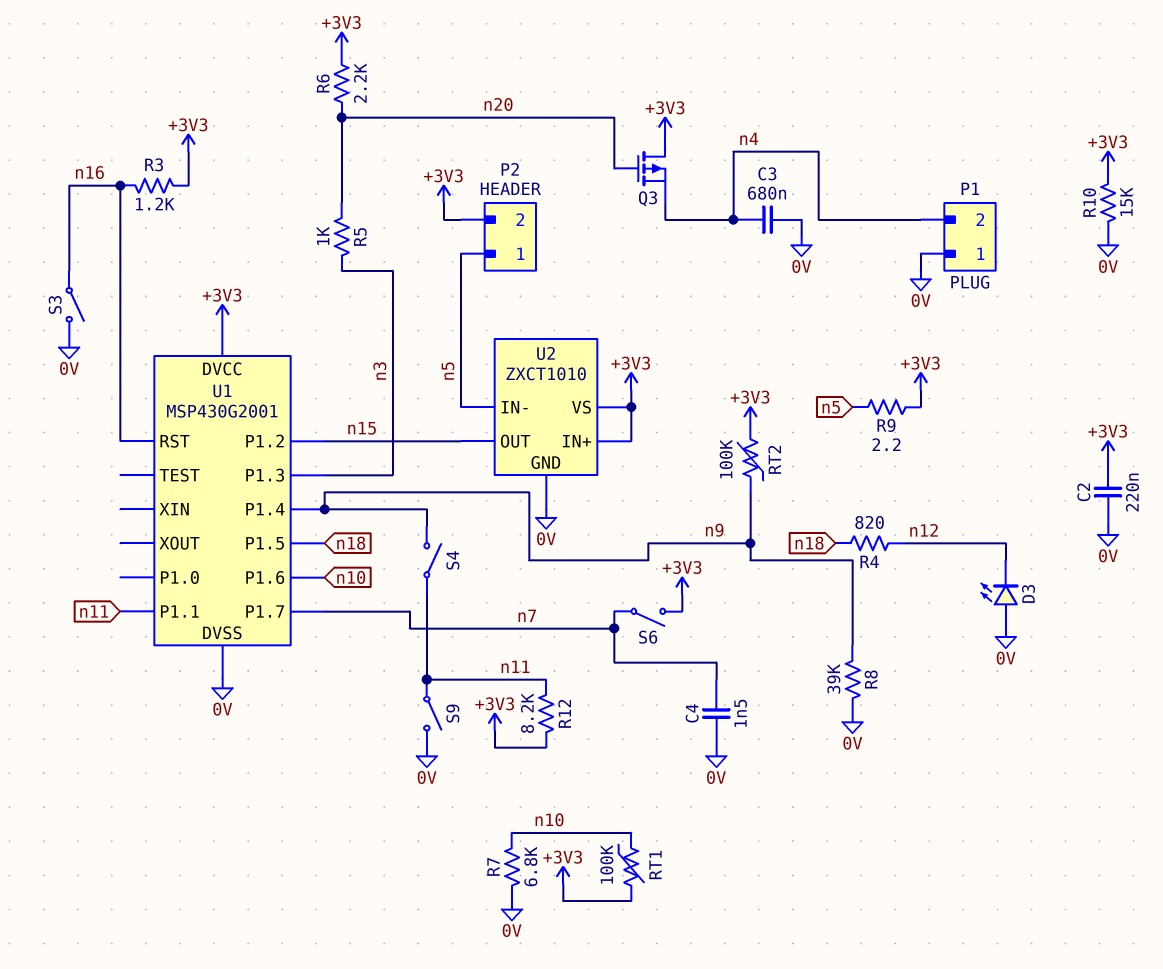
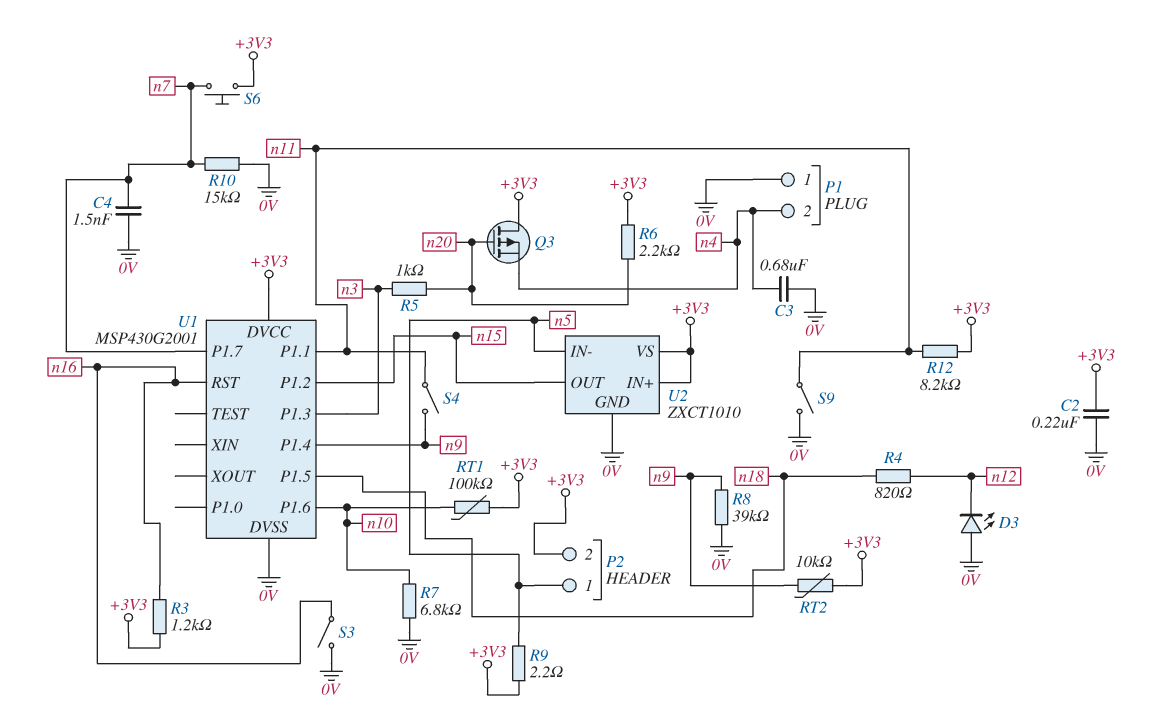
R10: 15k (+3V3, 0V) -> 15k (0V, n7)
RT2: 100k (+3V3, n9) -> 10k (+3V3, n9)
S6: switch (+3V3, n7) -> button (+3V3, n7)

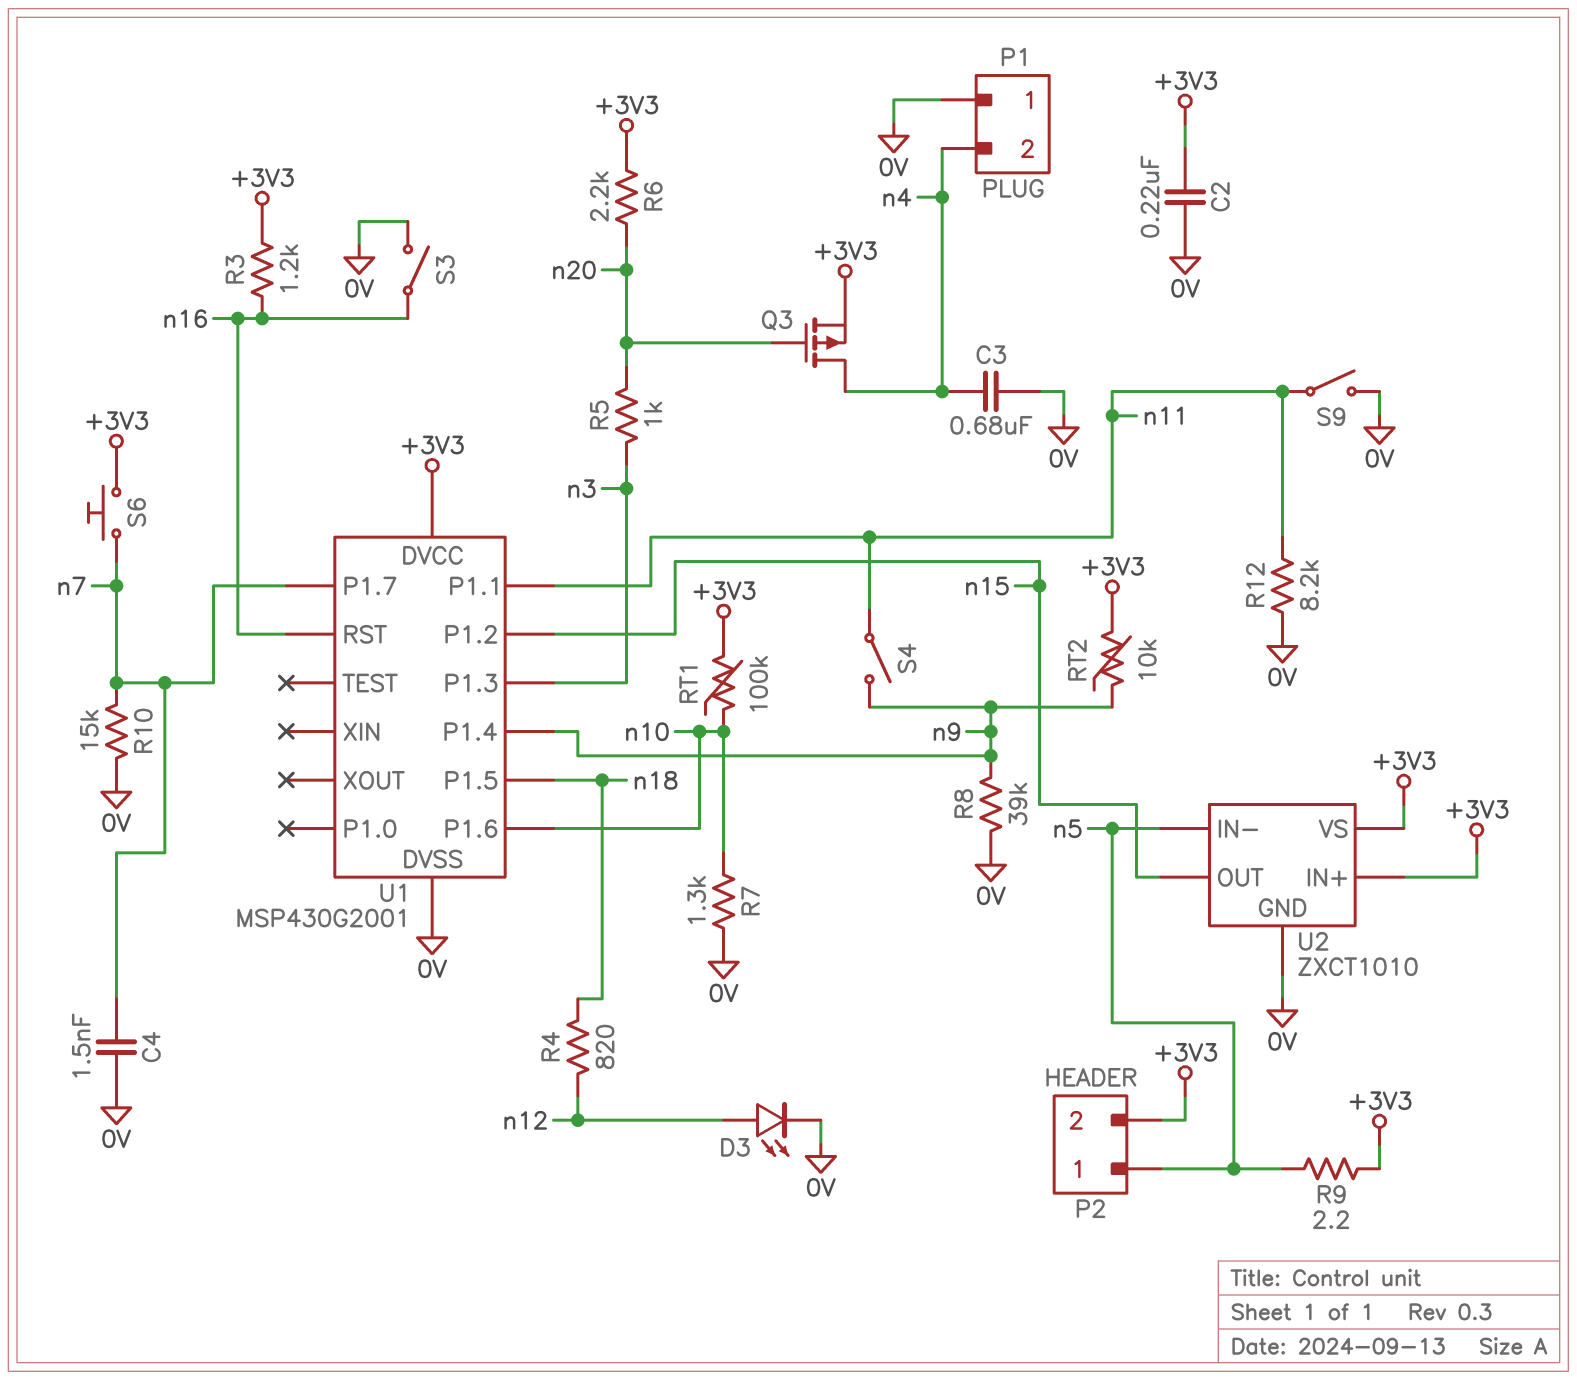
D3: LED (A 0V, K n12) -> LED (A n12, K 0V)
Q3: PMOS (G n20, D +3V3, S n4) -> PMOS (G n20, D n4, S +3V3)
R7: 6.8k (0V, n10) -> 1.3k (0V, n10)
R12: 8.2k (+3V3, n11) -> 8.2k (0V, n11)

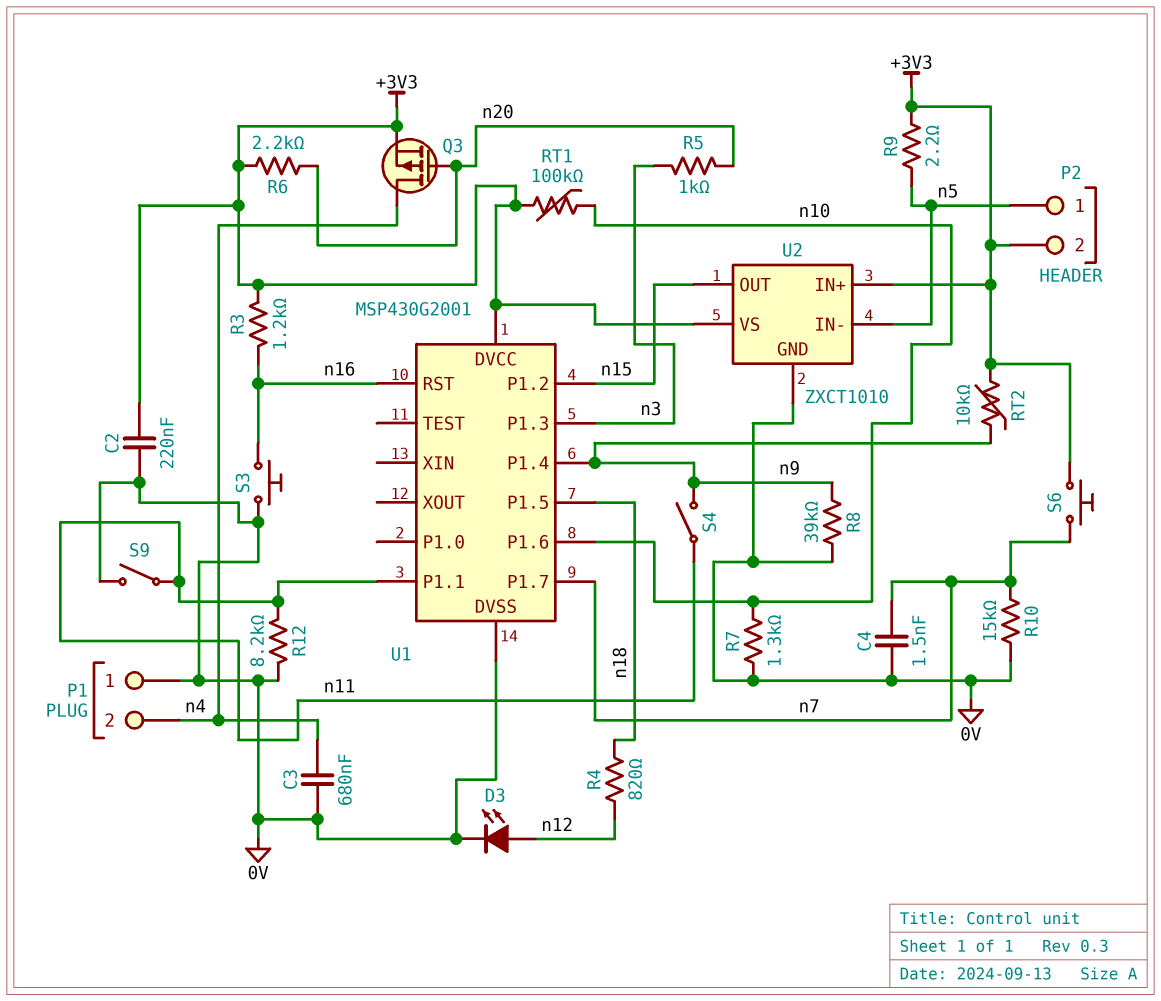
S3: switch (0V, n16) -> button (0V, n16)

